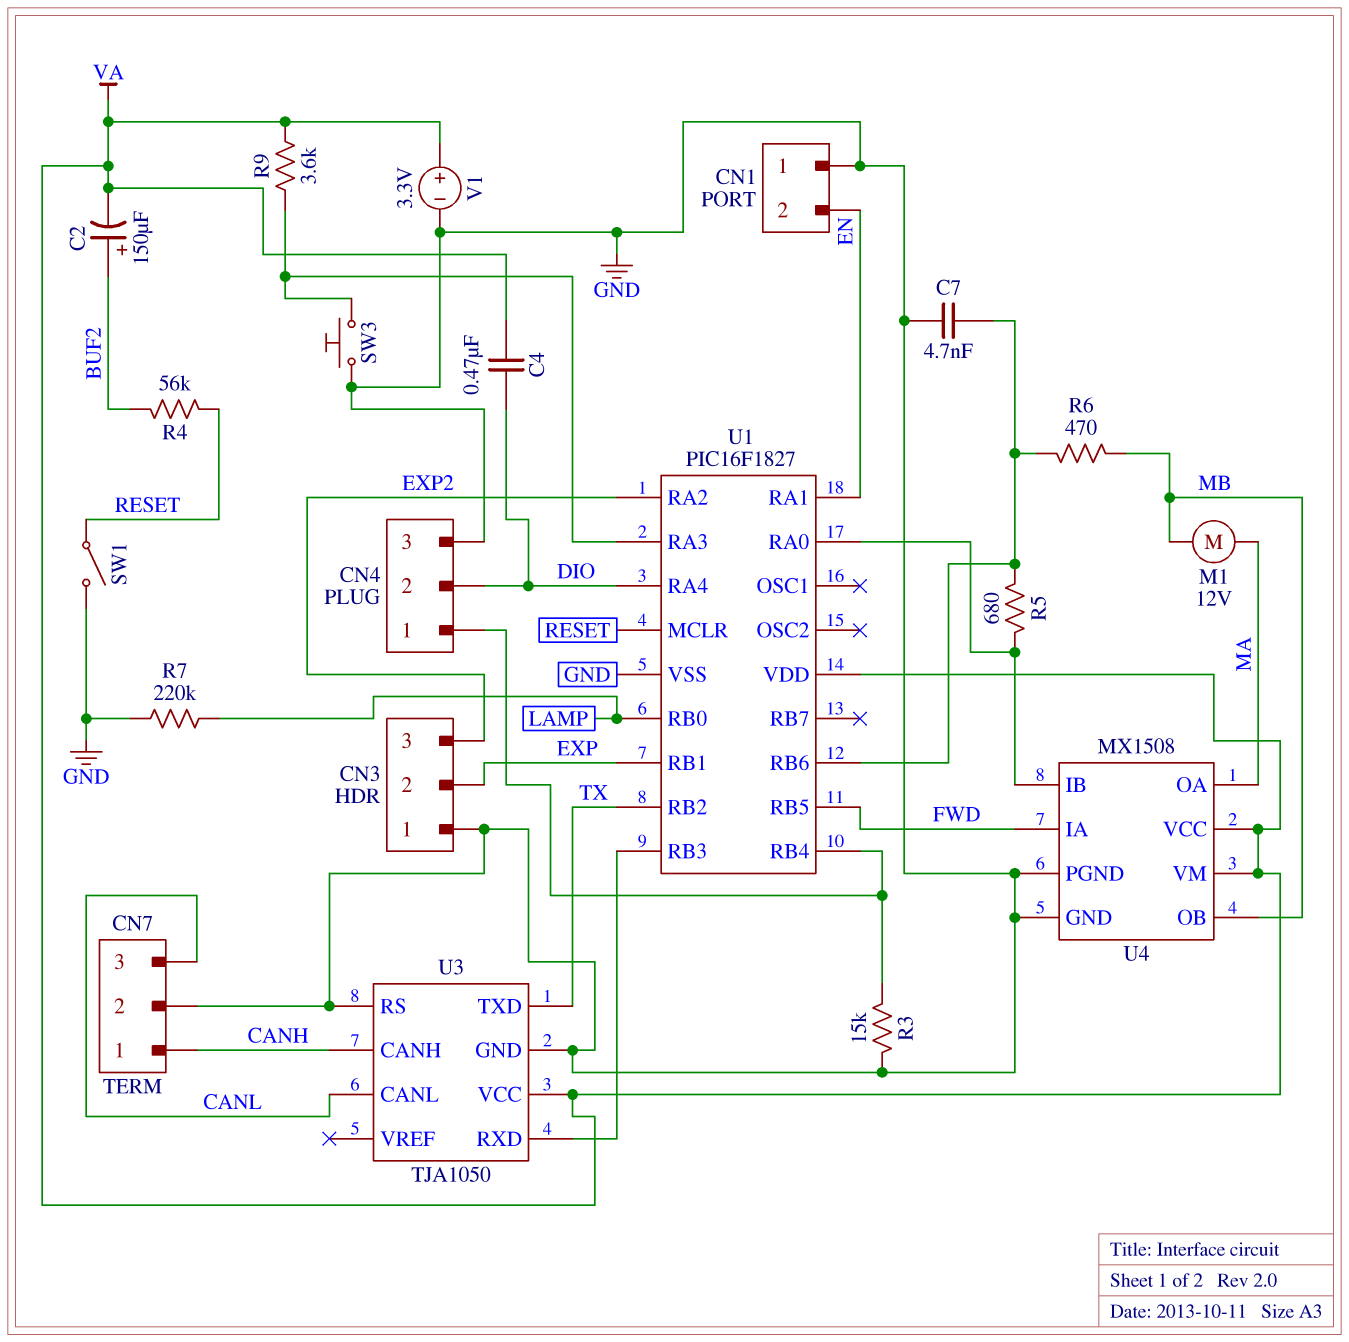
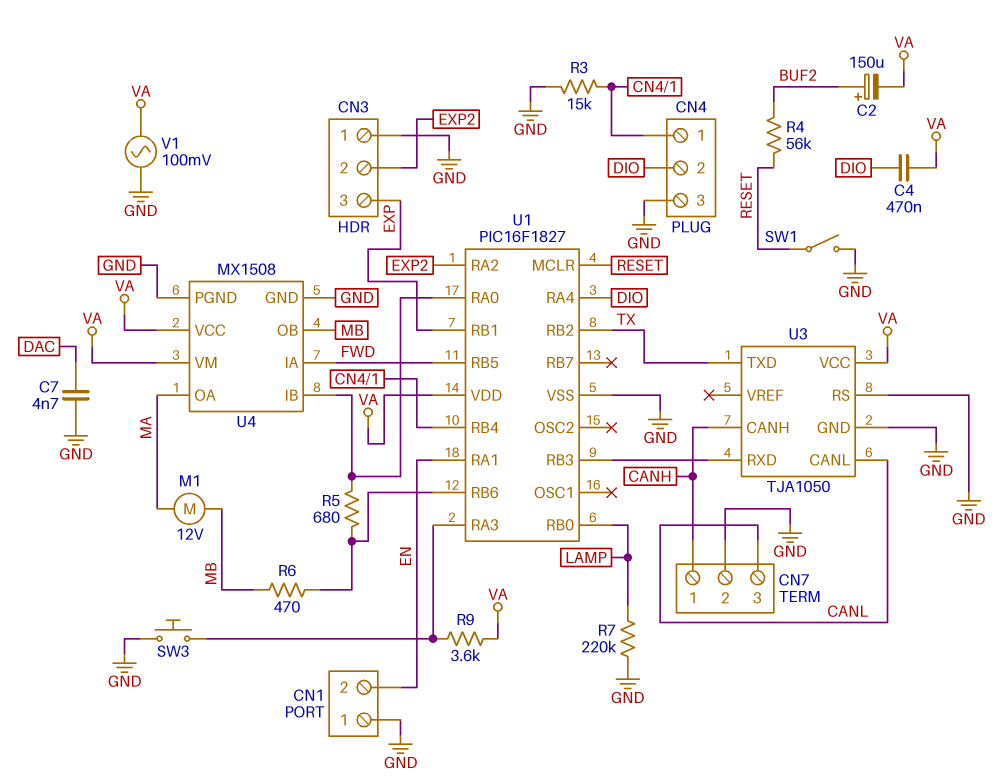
C7: 4.7nF (GND, U1/RB6) -> 4.7nF (DAC, GND)
CN3 pin 2: EXP -> EXP2
CN3 pin 3: EXP2 -> EXP
V1: 3.3V (plus VA, minus GND) -> AC 100mV (GND, VA)

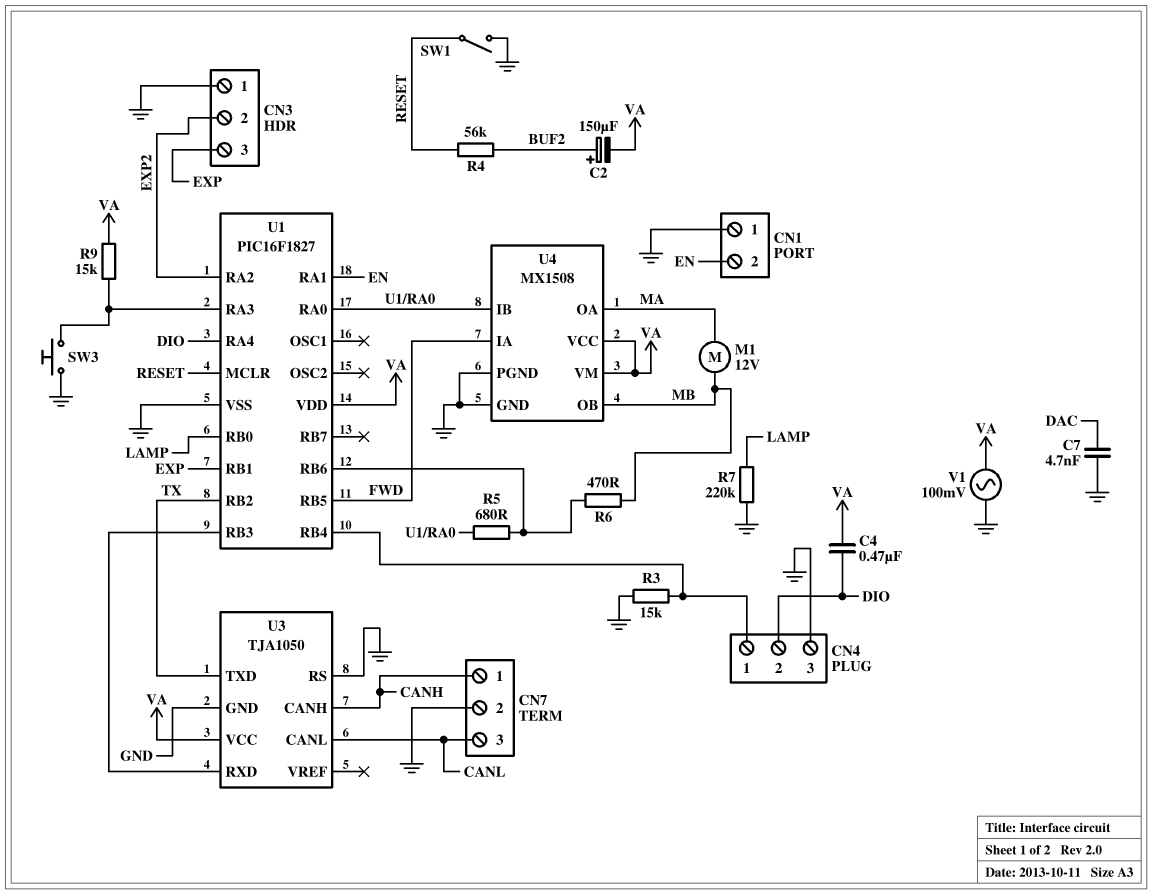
R9: 3.6k (U1/RA3, VA) -> 15k (U1/RA3, VA)

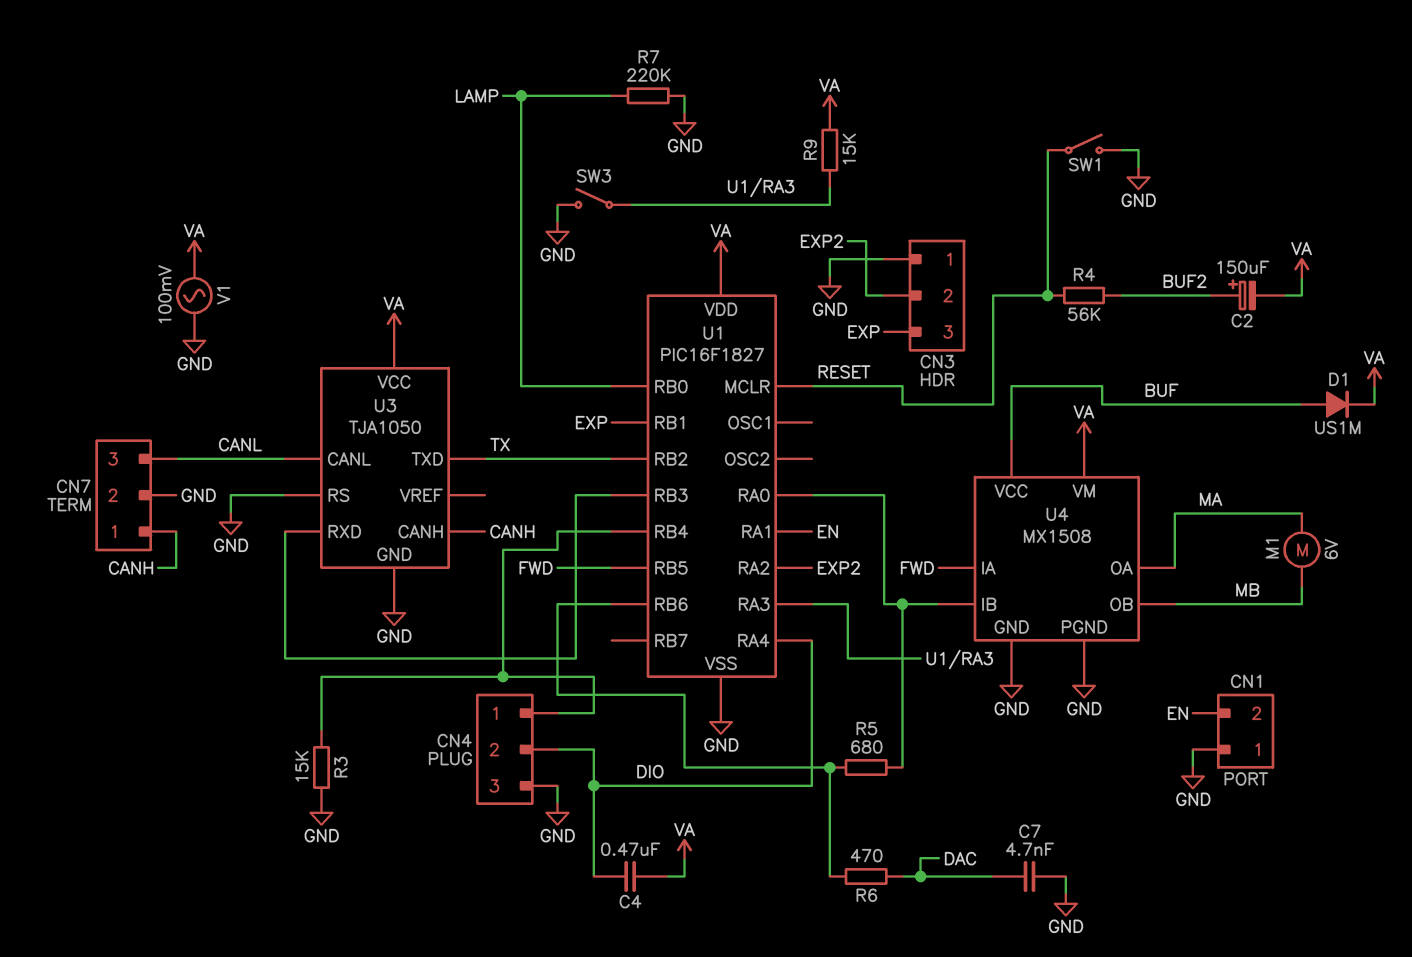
D1: none -> diode US1M (A BUF, K VA)
M1: motor 12V (MA, MB) -> motor 6V (MA, MB)
R6: 470 (MB, U1/RB6) -> 470 (DAC, U1/RB6)
SW3: button (GND, U1/RA3) -> switch (GND, U1/RA3)
U4 pin VCC: VA -> BUF

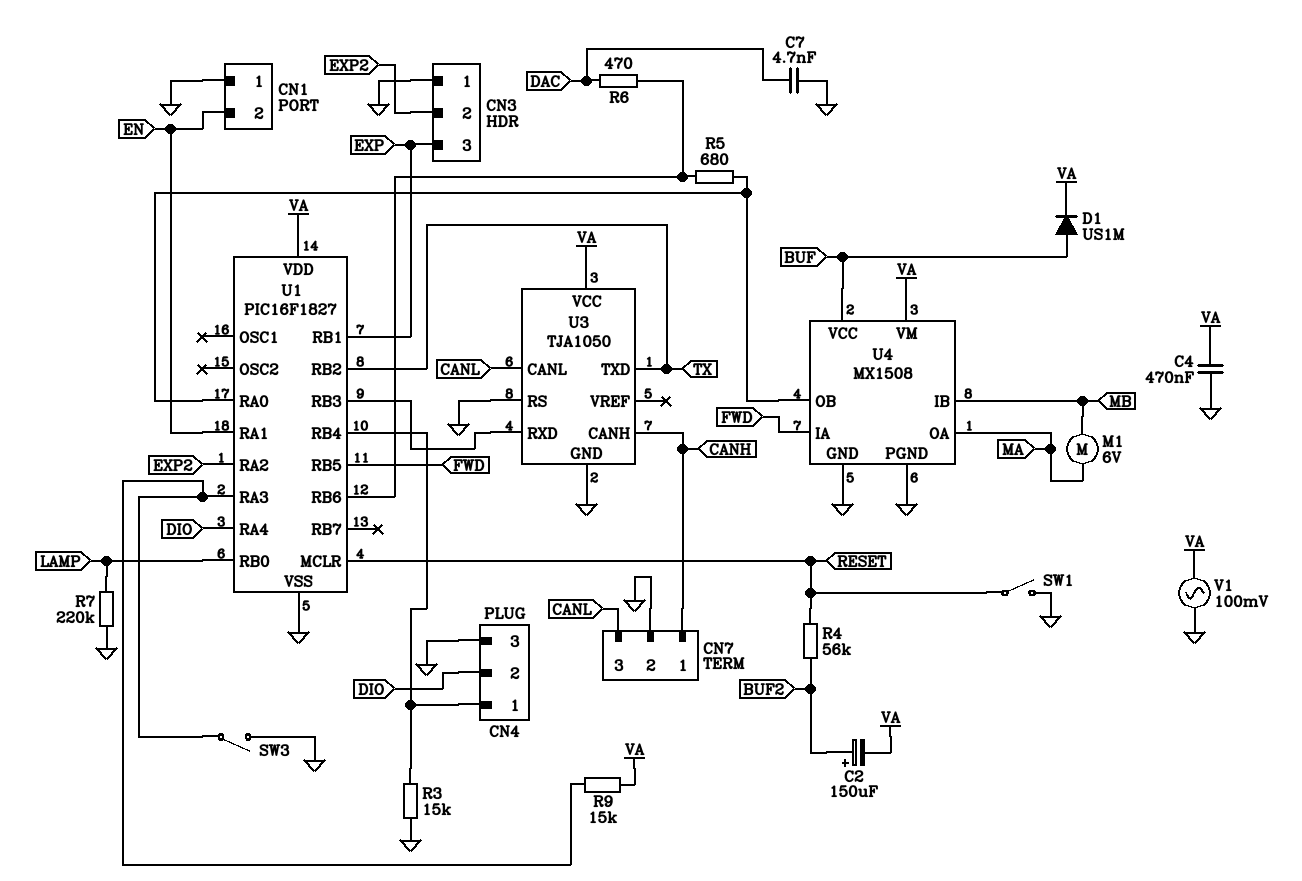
C4: 470nF (DIO, VA) -> 470nF (GND, VA)
U4 pin IB: U1/RA0 -> MB
U4 pin OB: MB -> U1/RA0

